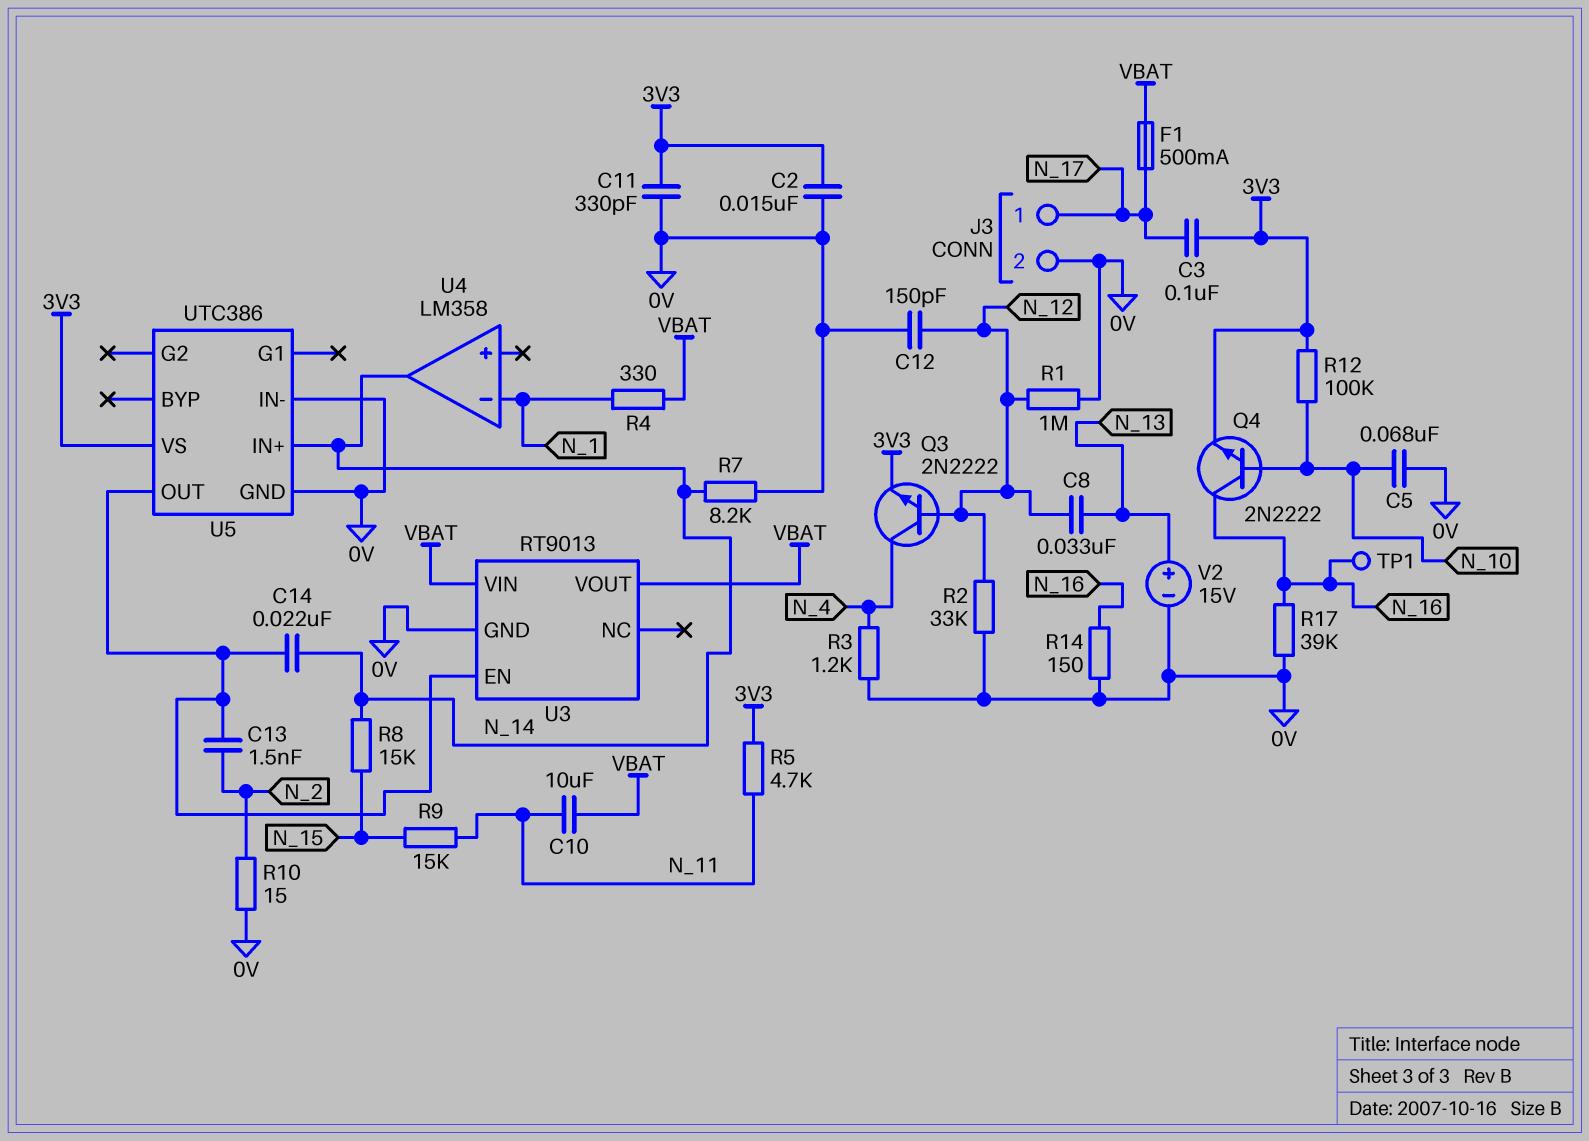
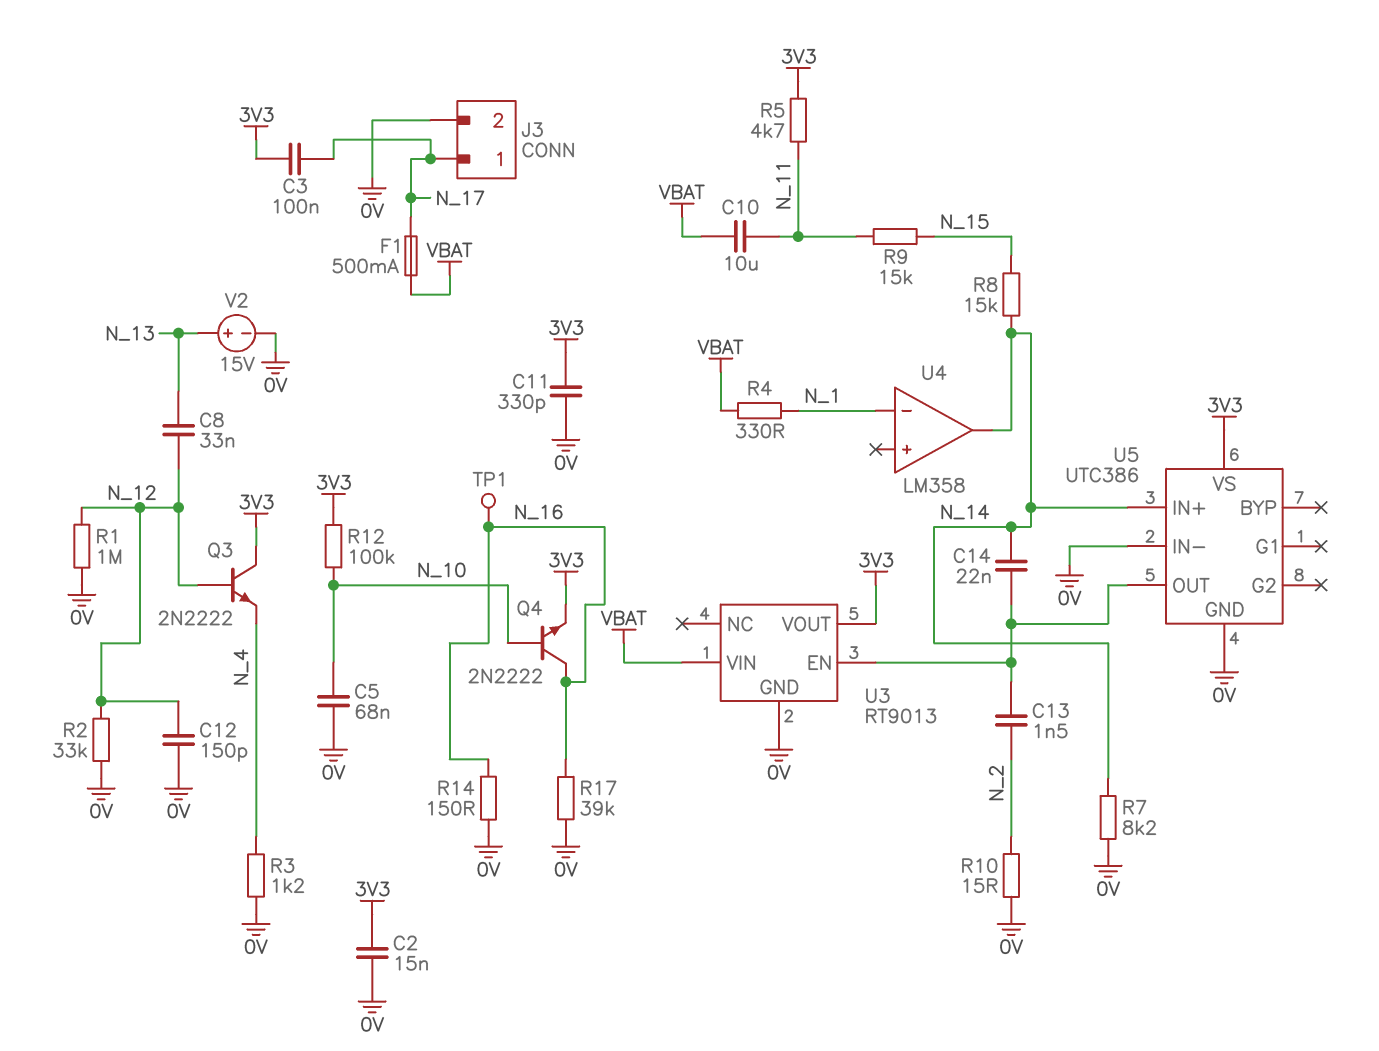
Q3: NPN 2N2222 (B N_12, C N_4, E 3V3) -> NPN 2N2222 (B N_12, C 3V3, E N_4)
U3 pin VOUT: VBAT -> 3V3

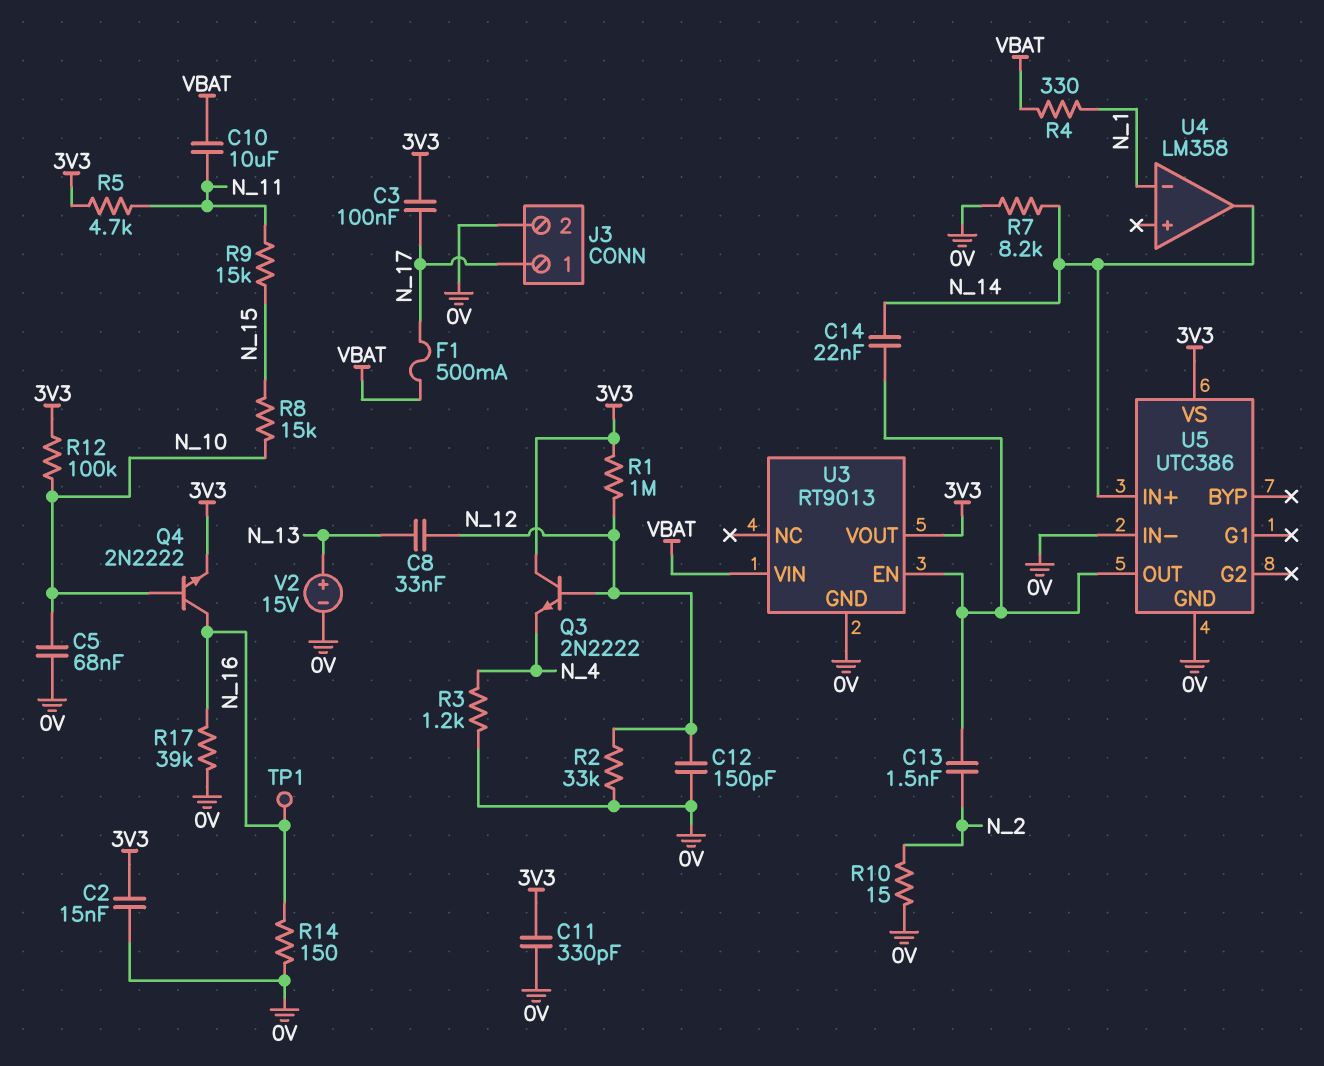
R1: 1M (0V, N_12) -> 1M (3V3, N_12)
R8: 15k (N_14, N_15) -> 15k (N_10, N_15)

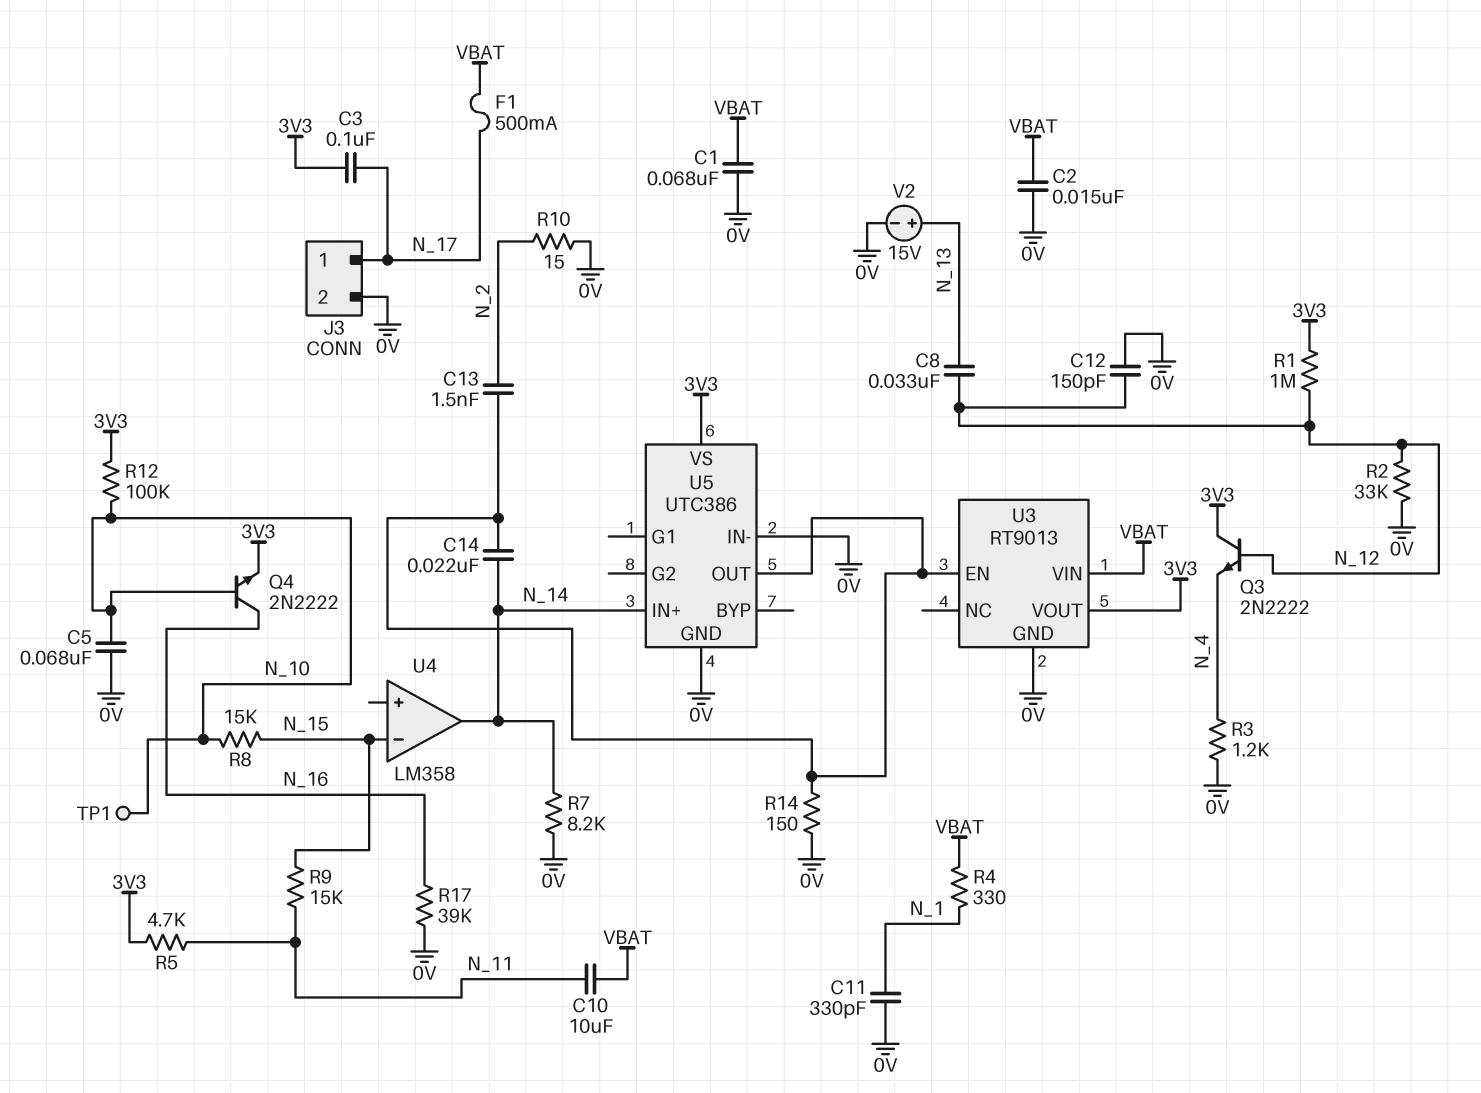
C1: none -> 68nF (0V, VBAT)
C2: 15nF (0V, 3V3) -> 15nF (0V, VBAT)
C11: 330pF (0V, 3V3) -> 330pF (0V, N_1)
R14: 150 (0V, N_16) -> 150 (0V, U3/EN)
TP1: test point (N_16) -> test point (N_10)
U4 pin in-: N_1 -> N_15

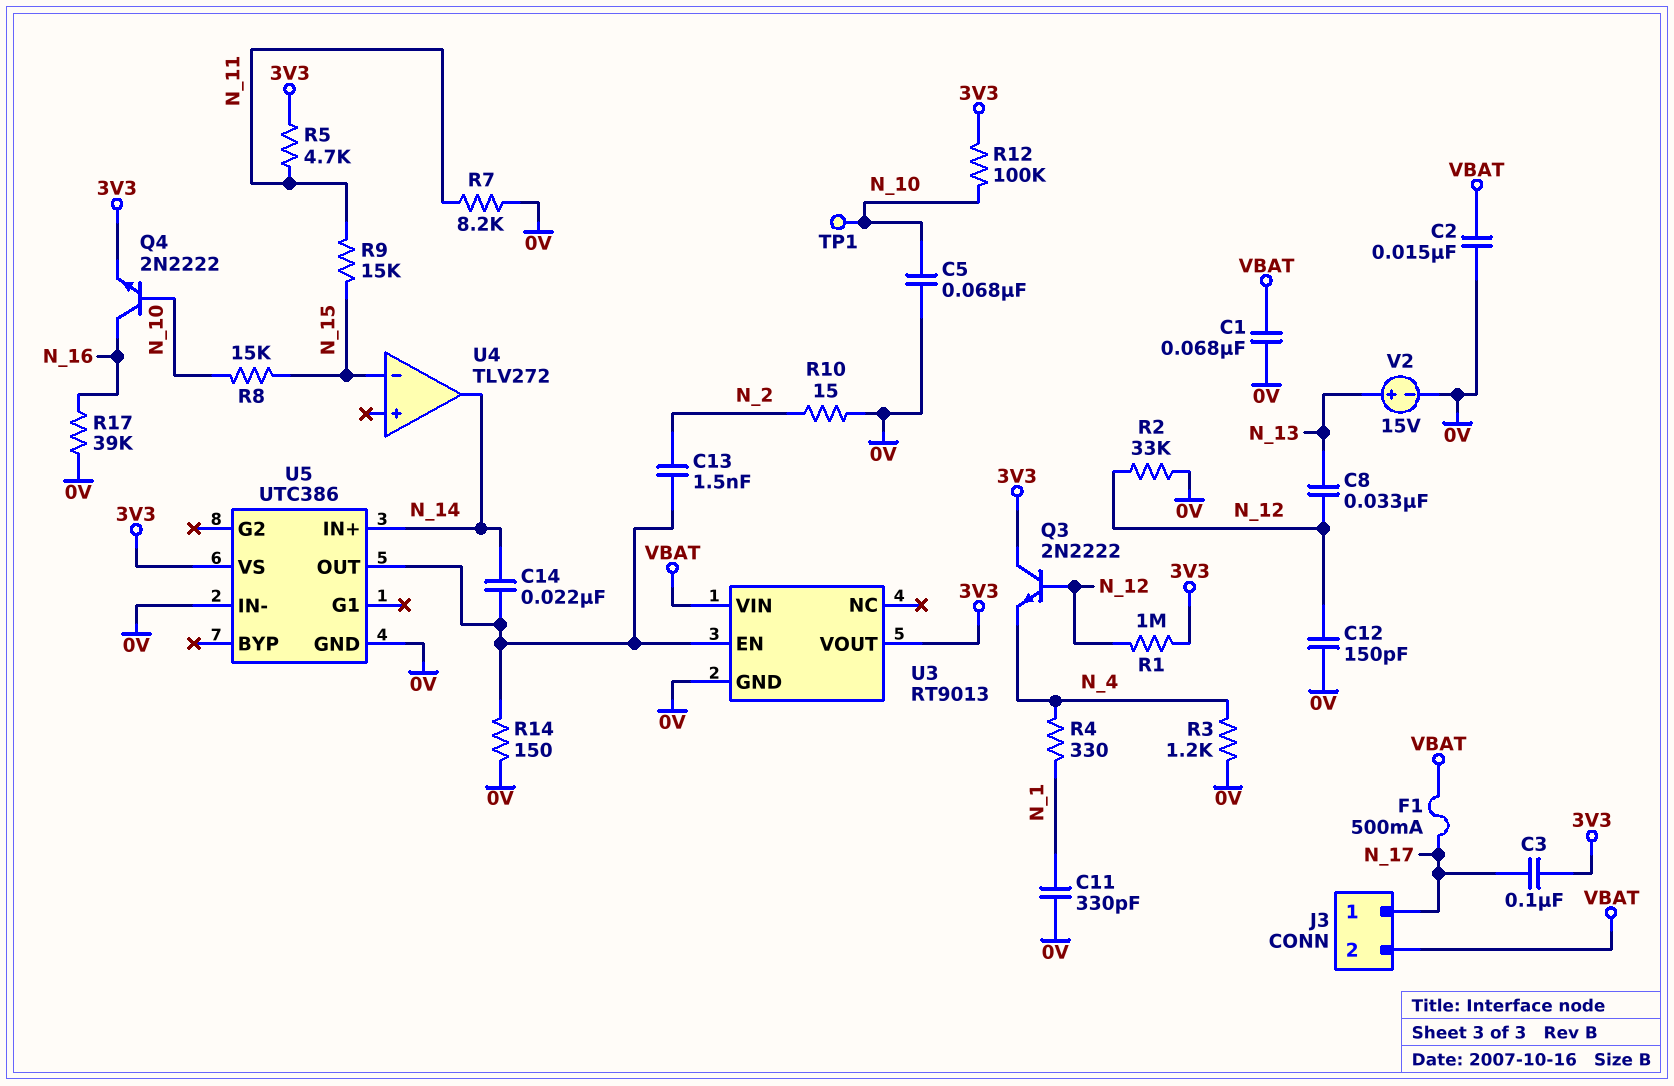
C10: 10uF (N_11, VBAT) -> none
J3 pin 2: 0V -> VBAT
R4: 330 (N_1, VBAT) -> 330 (N_1, N_4)
R7: 8.2k (0V, N_14) -> 8.2k (0V, N_11)
U4: LM358 -> TLV272

